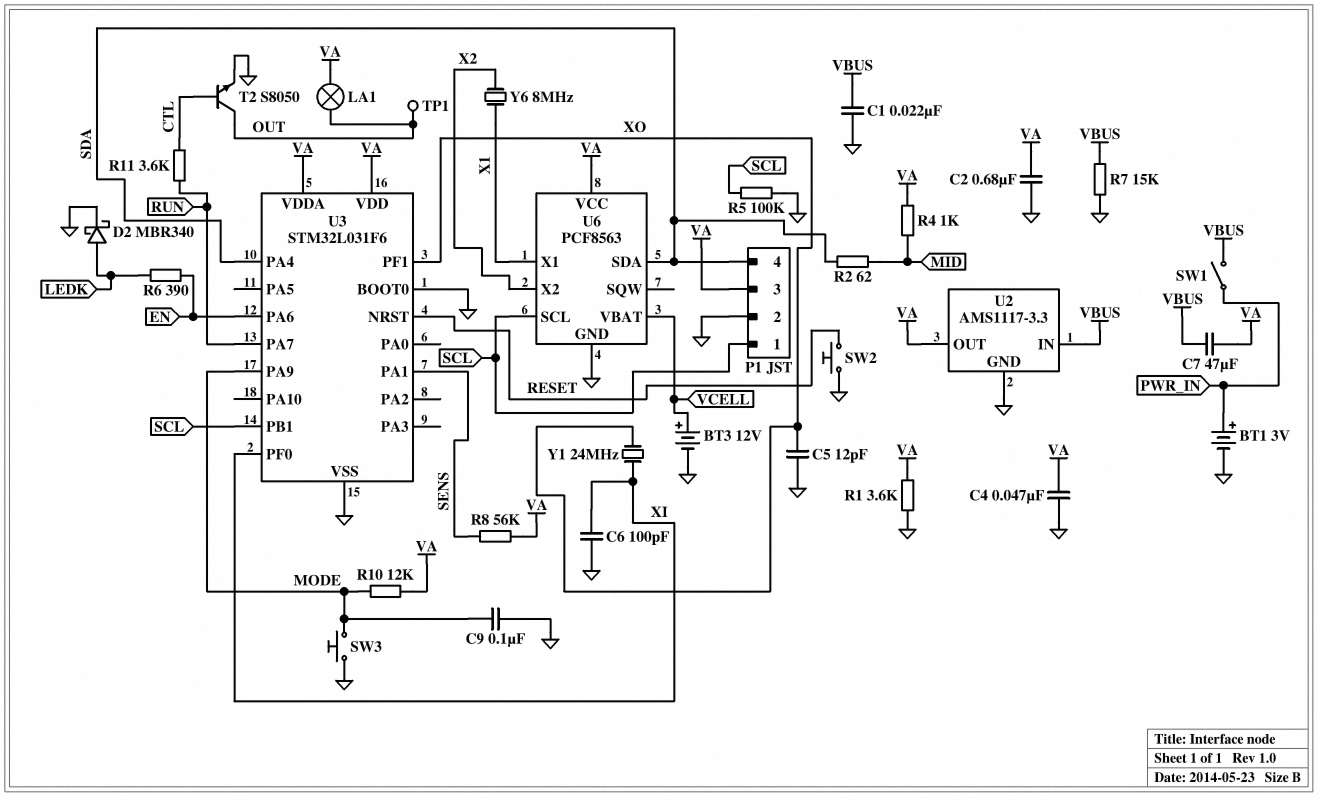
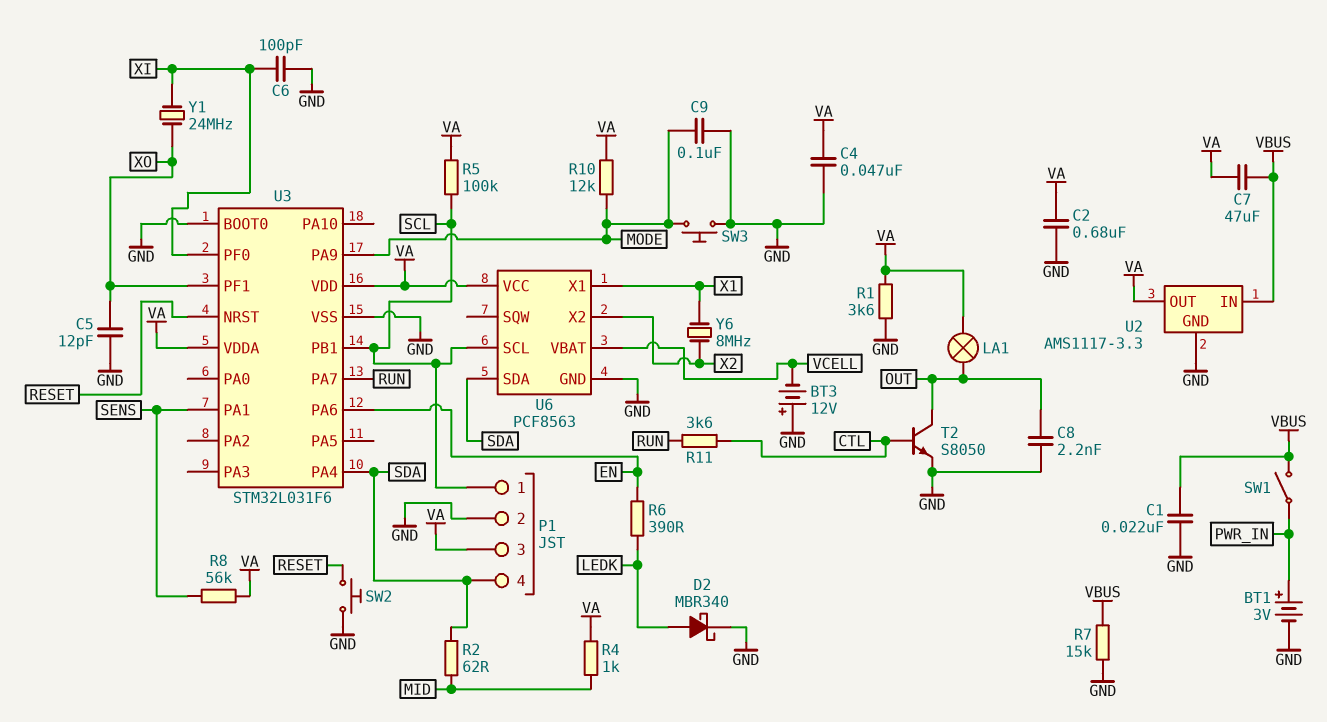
BT3: 12V (plus VCELL, minus GND) -> 12V (plus GND, minus VCELL)
C8: none -> 2.2nF (GND, OUT)
R5: 100k (GND, SCL) -> 100k (SCL, VA)
TP1: test point (OUT) -> none

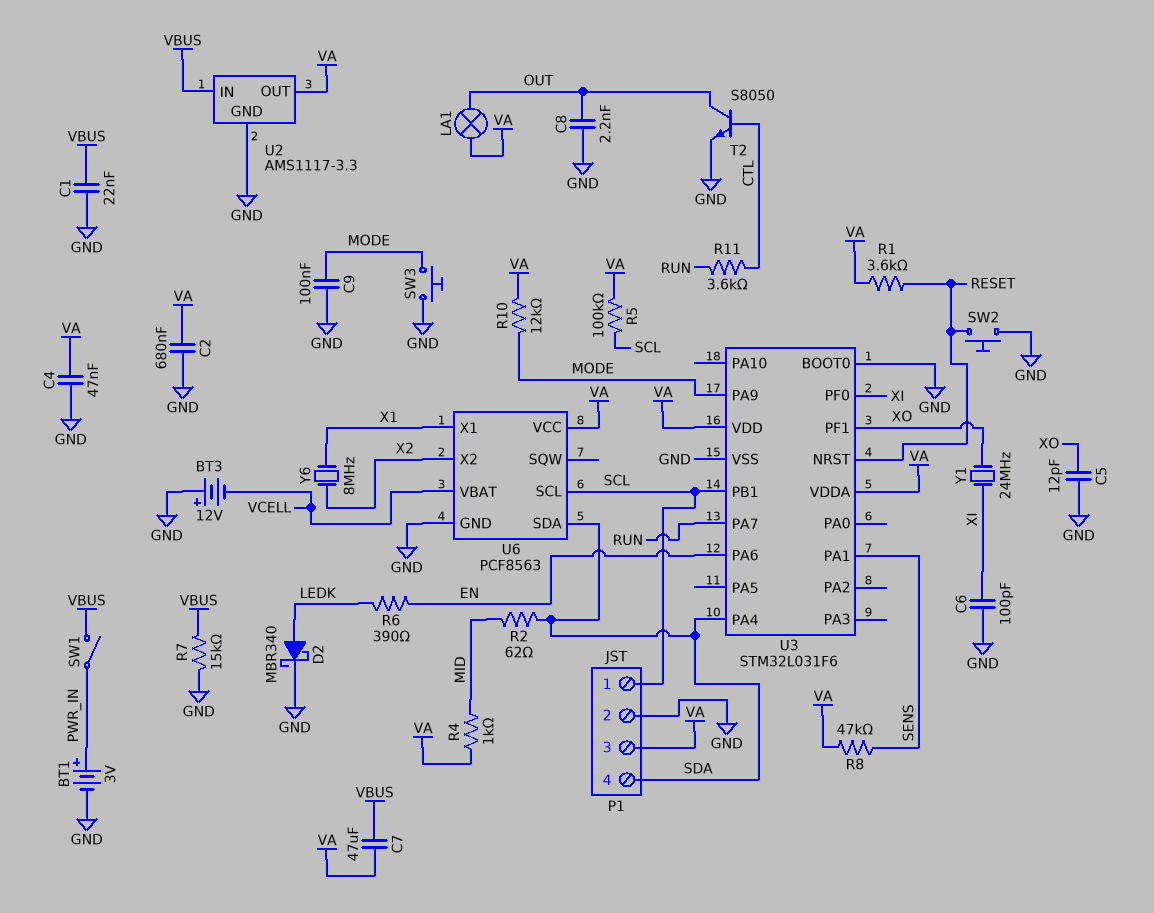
R1: 3.6k (GND, VA) -> 3.6k (RESET, VA)
R8: 56k (SENS, VA) -> 47k (SENS, VA)

